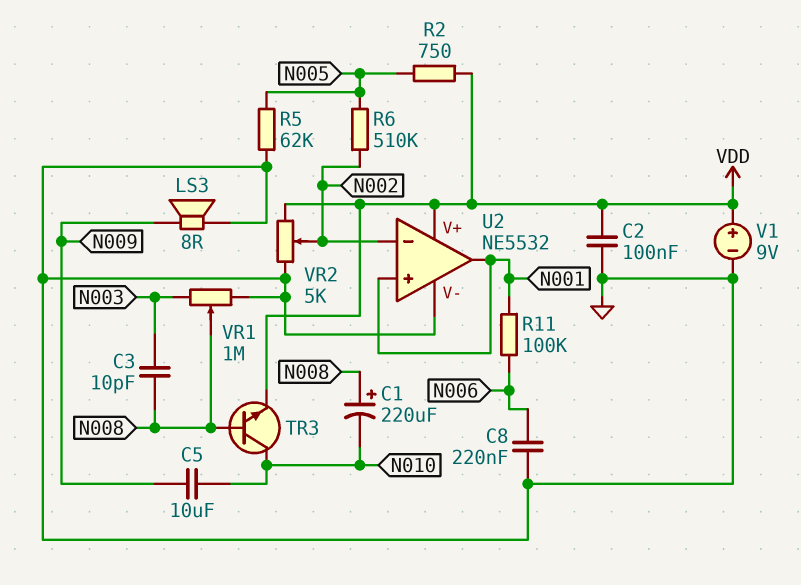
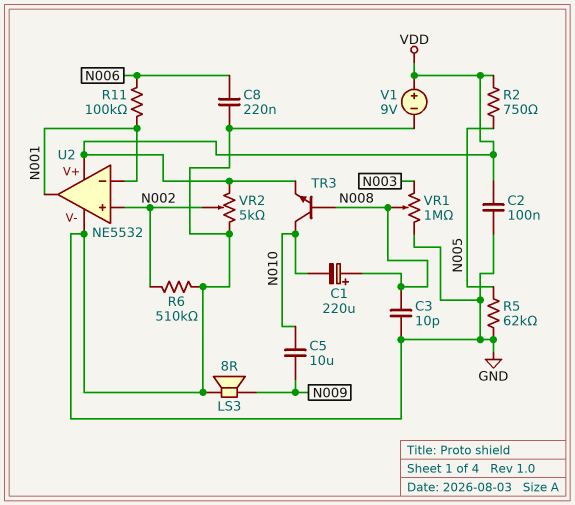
C3: 10pF (N003, N008) -> 10pF (GND, N008)
R6: 510k (N002, N005) -> 510k (GND, N002)
U2 pin in+: N001 -> N002
U2 pin in-: N002 -> N001

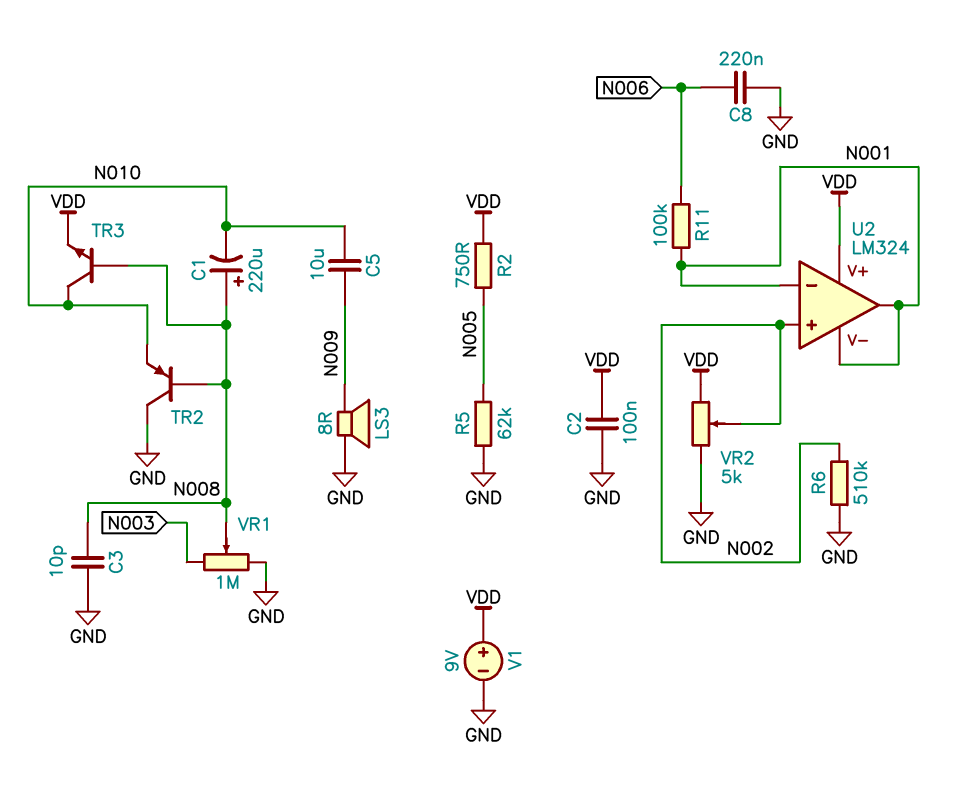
TR2: none -> PNP (B N008, C GND, E N010)
U2: NE5532 -> LM324
U2 pin V-: GND -> N001

